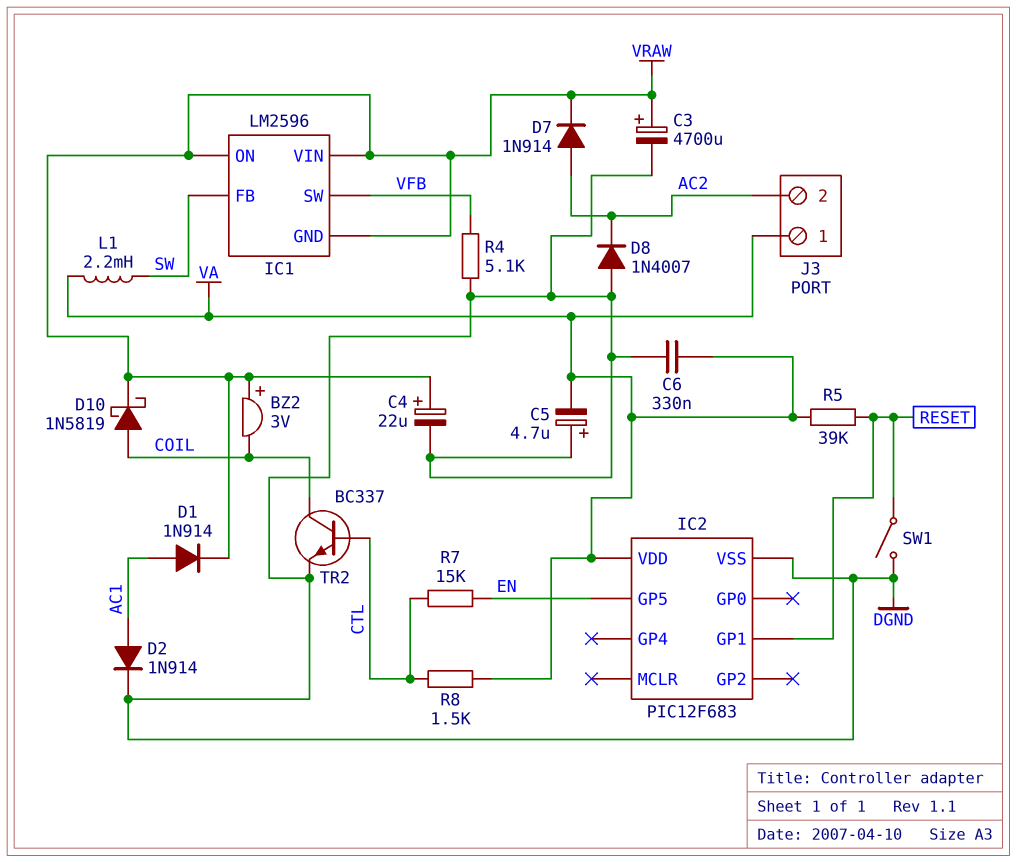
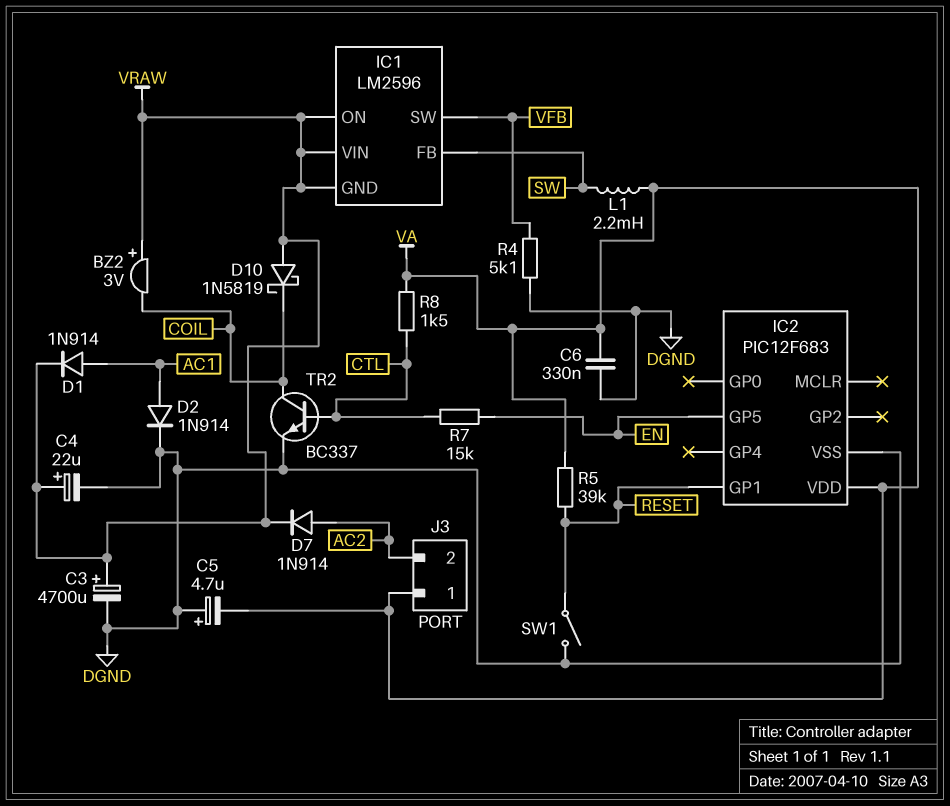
D8: diode 1N4007 (A DGND, K AC2) -> none
D10: schottky 1N5819 (A COIL, K VRAW) -> schottky 1N5819 (A VRAW, K COIL)

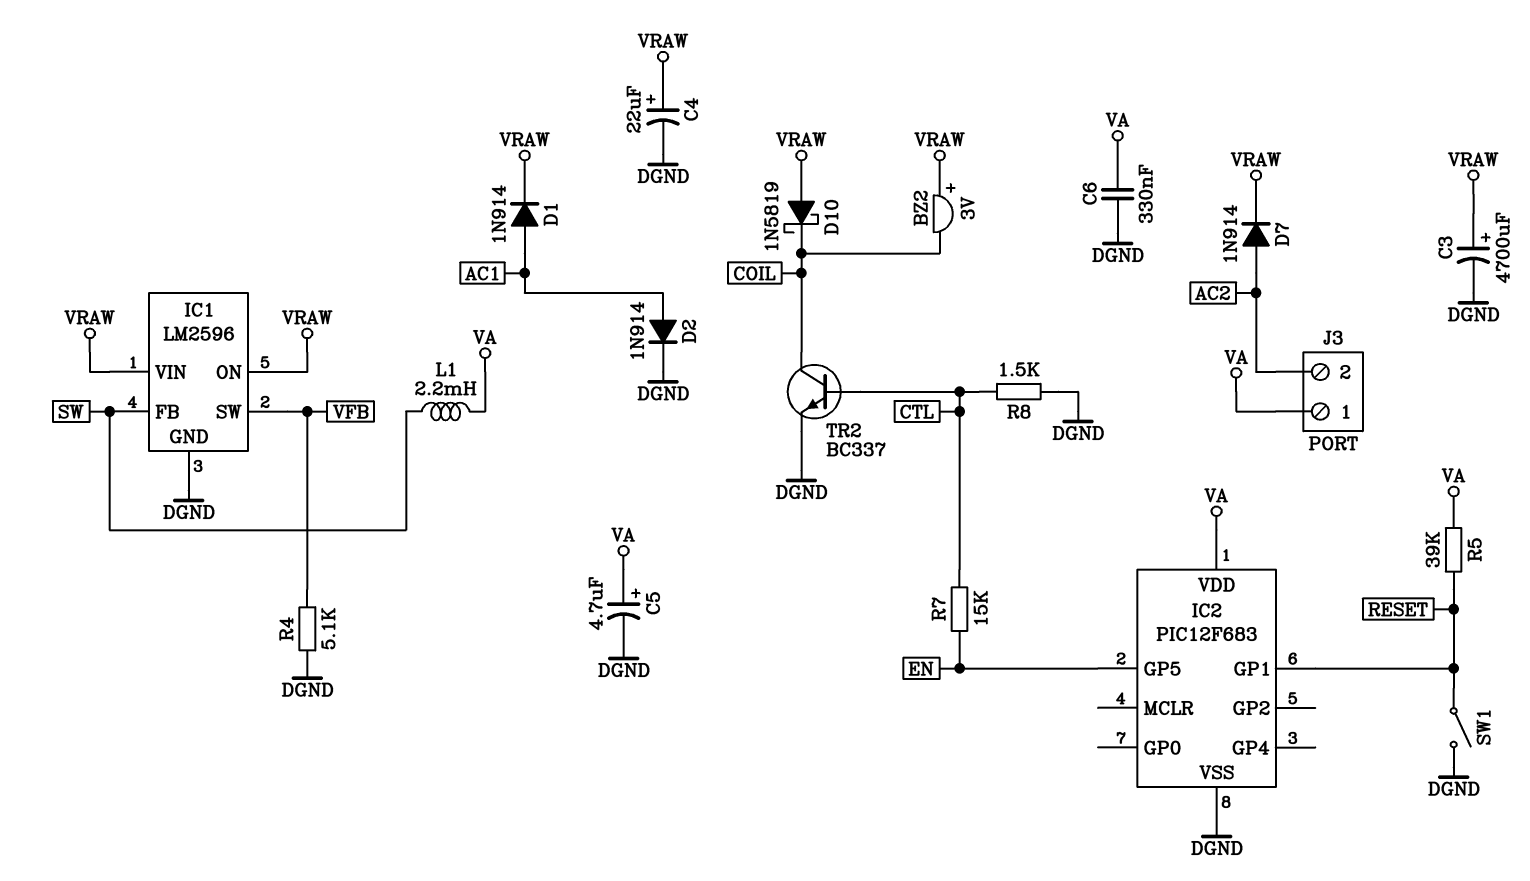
C5: 4.7uF (plus DGND, minus VA) -> 4.7uF (plus VA, minus DGND)
IC1 pin GND: VRAW -> DGND
R8: 1.5k (CTL, VA) -> 1.5k (CTL, DGND)

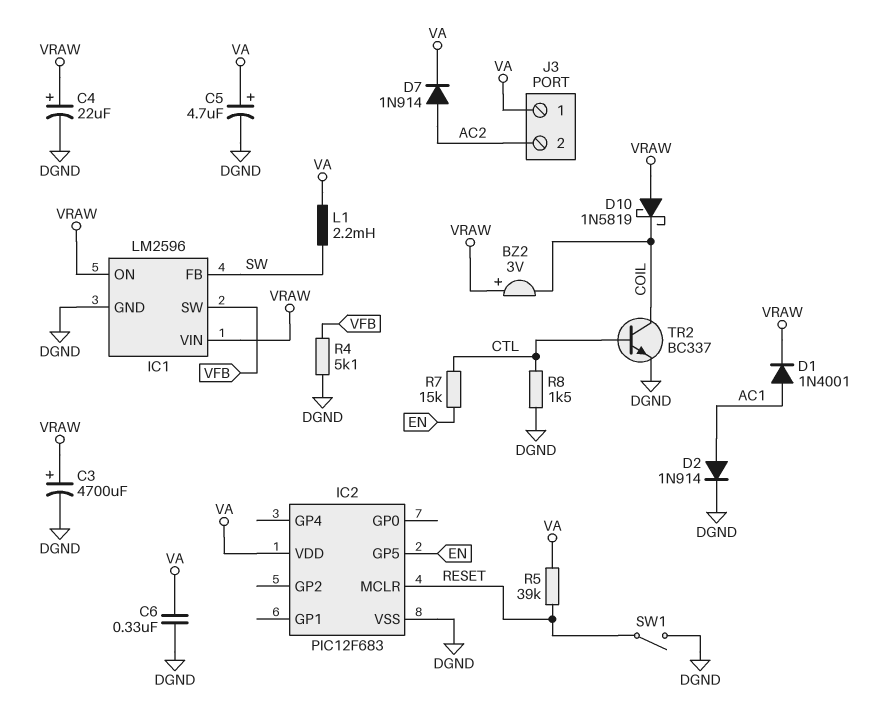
D1: diode 1N914 (A AC1, K VRAW) -> diode 1N4001 (A AC1, K VRAW)
D7: diode 1N914 (A AC2, K VRAW) -> diode 1N914 (A AC2, K VA)
IC2 pin GP1: RESET -> none
IC2 pin MCLR: none -> RESET

